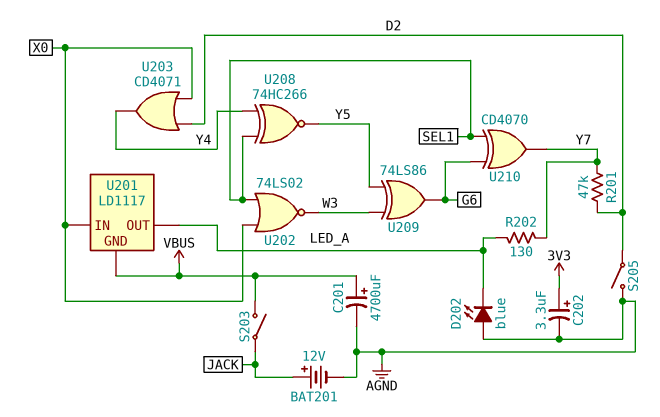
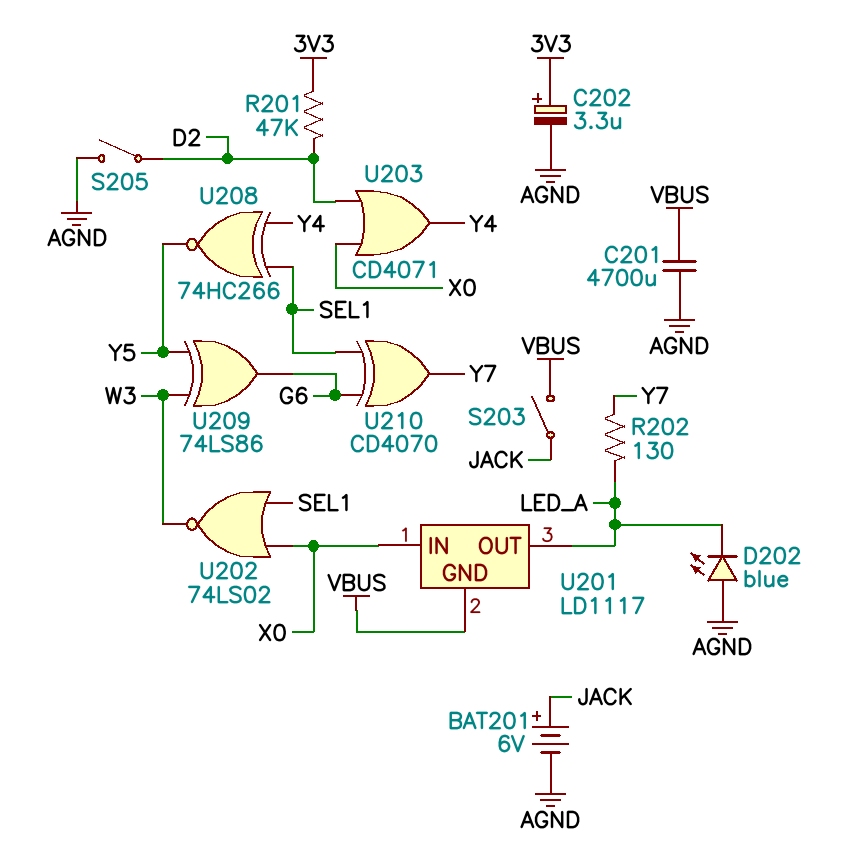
BAT201: 12V (plus JACK, minus AGND) -> 6V (plus JACK, minus AGND)
C201: 4700uF (plus VBUS, minus AGND) -> 4700uF (AGND, VBUS)
R201: 47k (D2, Y7) -> 47k (3V3, D2)

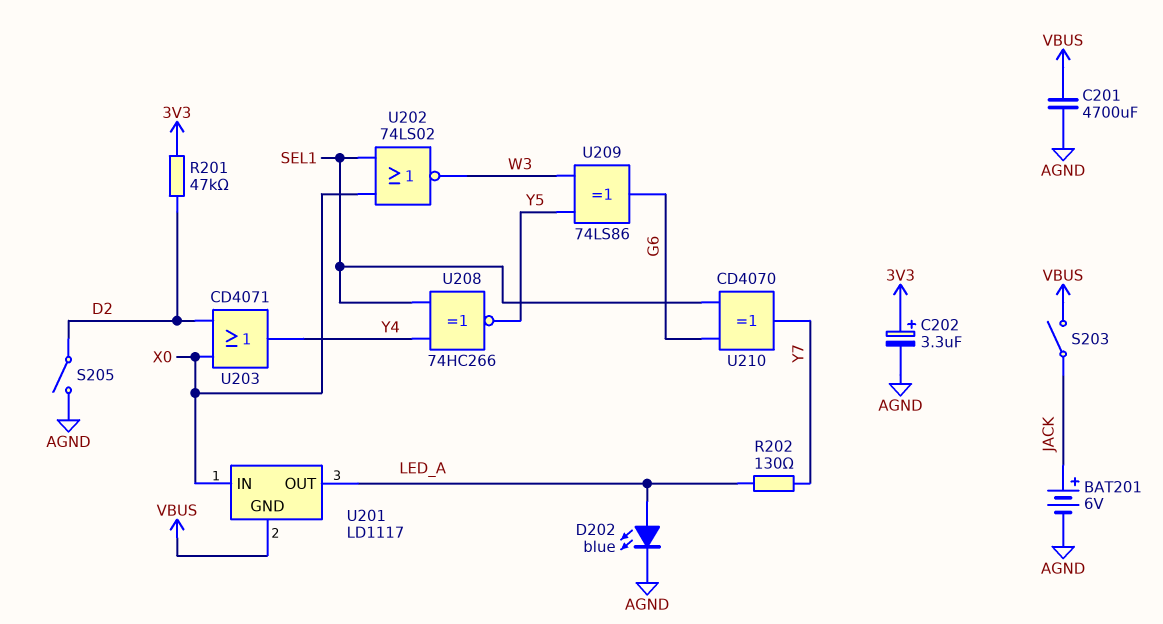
D202: LED blue (A AGND, K LED_A) -> LED blue (A LED_A, K AGND)

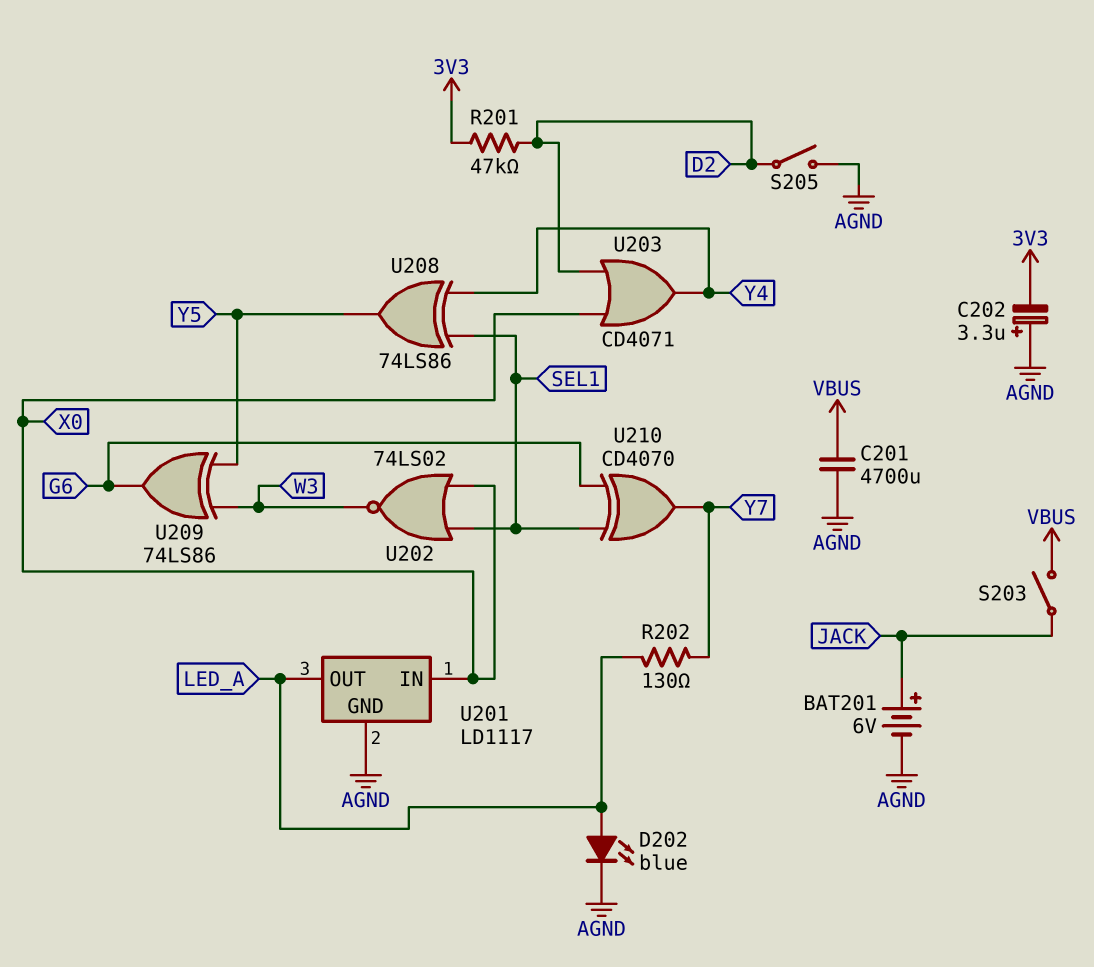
C202: 3.3uF (plus 3V3, minus AGND) -> 3.3uF (plus AGND, minus 3V3)
U201 pin GND: VBUS -> AGND
U208: XNOR 74HC266 (in SEL1, in Y4, out Y5) -> XOR 74LS86 (in SEL1, in Y4, out Y5)

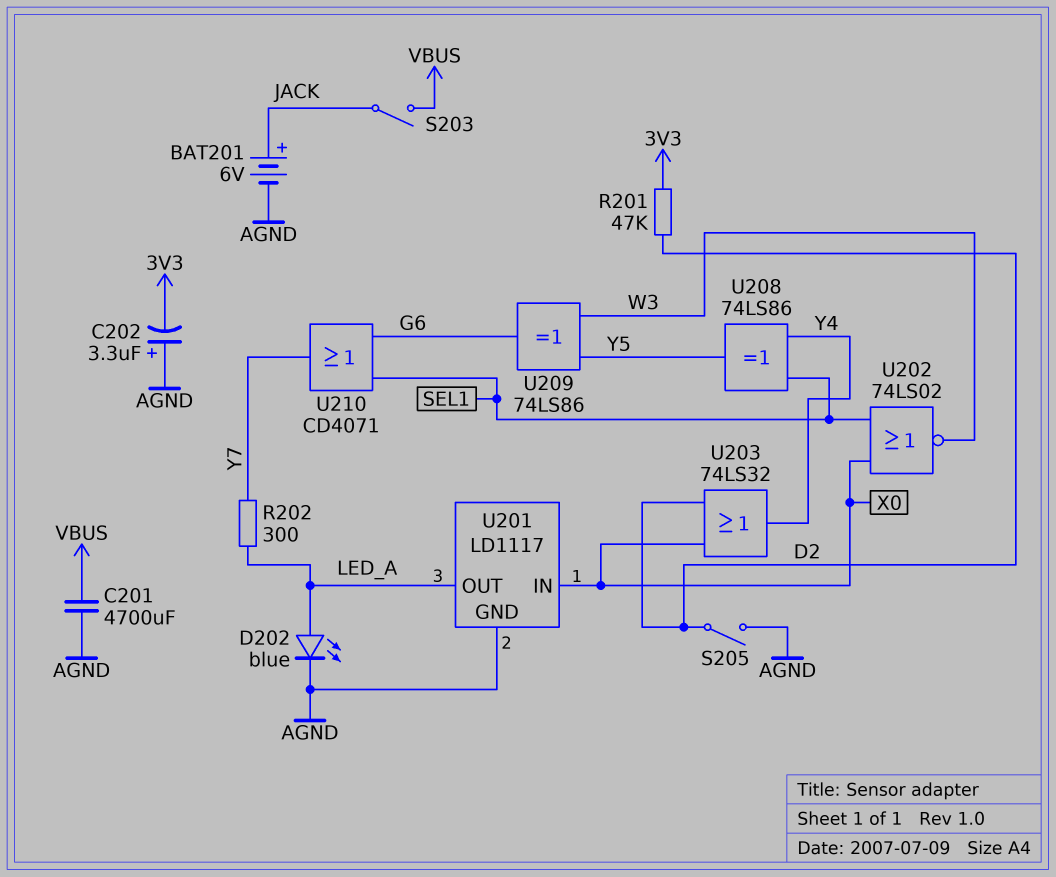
R202: 130 (LED_A, Y7) -> 300 (LED_A, Y7)
U203: OR CD4071 (in D2, in X0, out Y4) -> OR 74LS32 (in D2, in X0, out Y4)
U210: XOR CD4070 (in G6, in SEL1, out Y7) -> OR CD4071 (in G6, in SEL1, out Y7)

